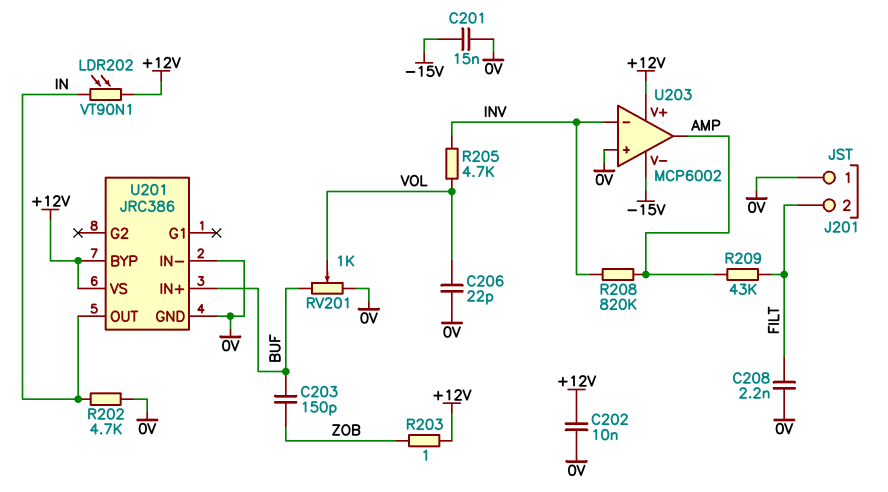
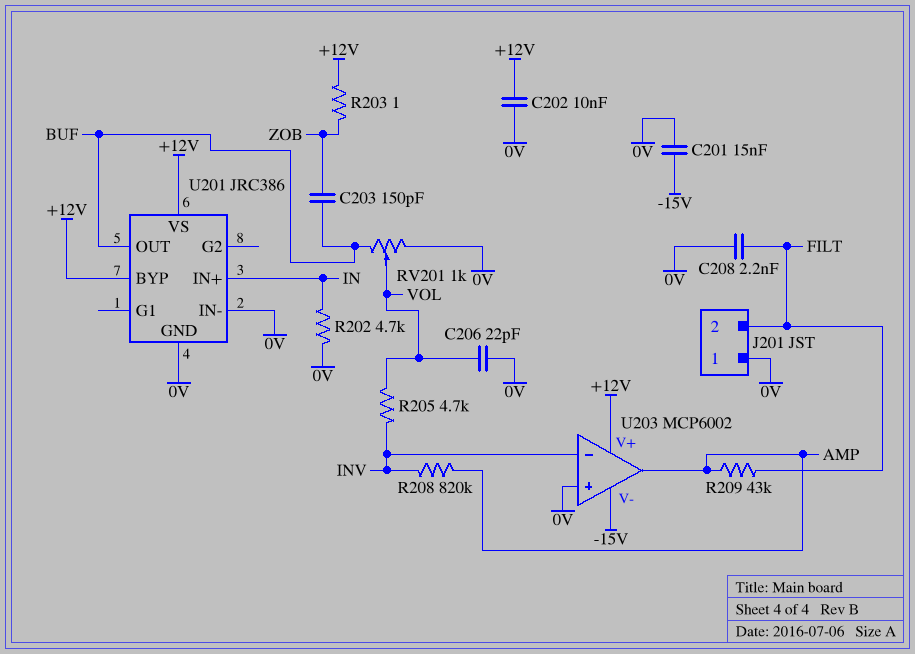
LDR202: VT90N1 (+12V, IN) -> none
U201 pin IN+: BUF -> IN
U201 pin OUT: IN -> BUF

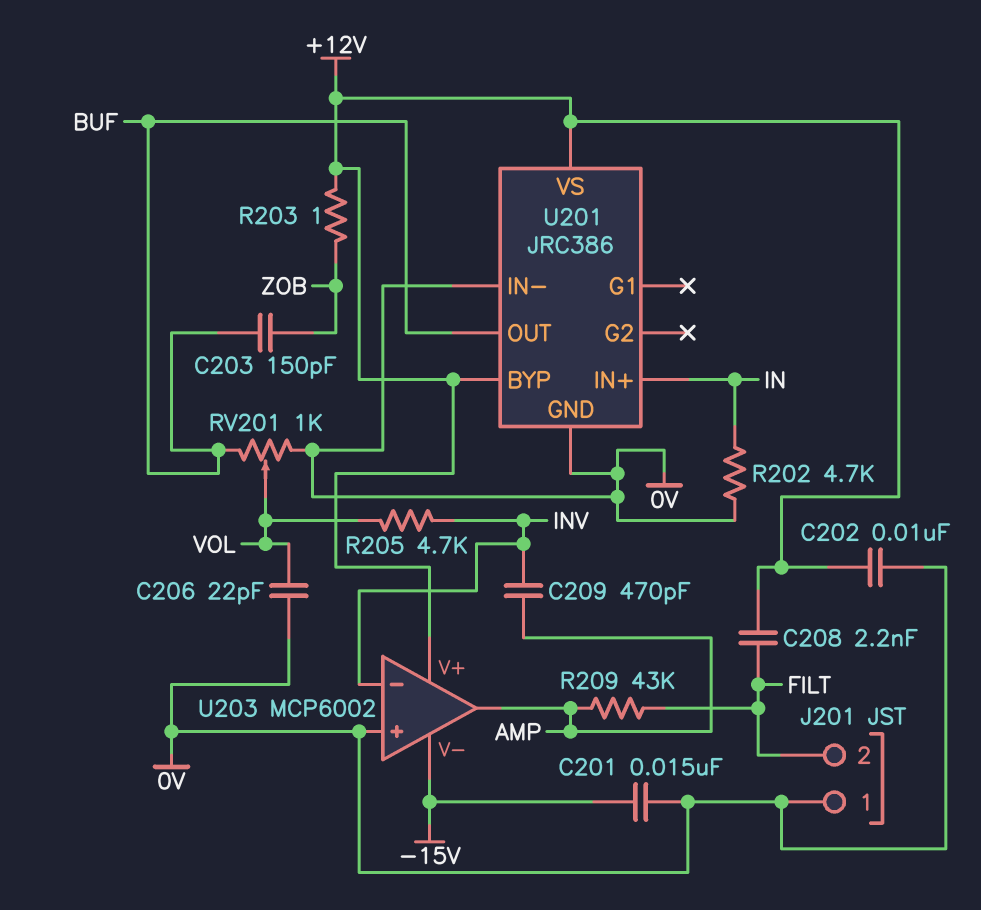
C208: 2.2nF (0V, FILT) -> 2.2nF (+12V, FILT)
C209: none -> 470pF (AMP, INV)
R208: 820k (AMP, INV) -> none

